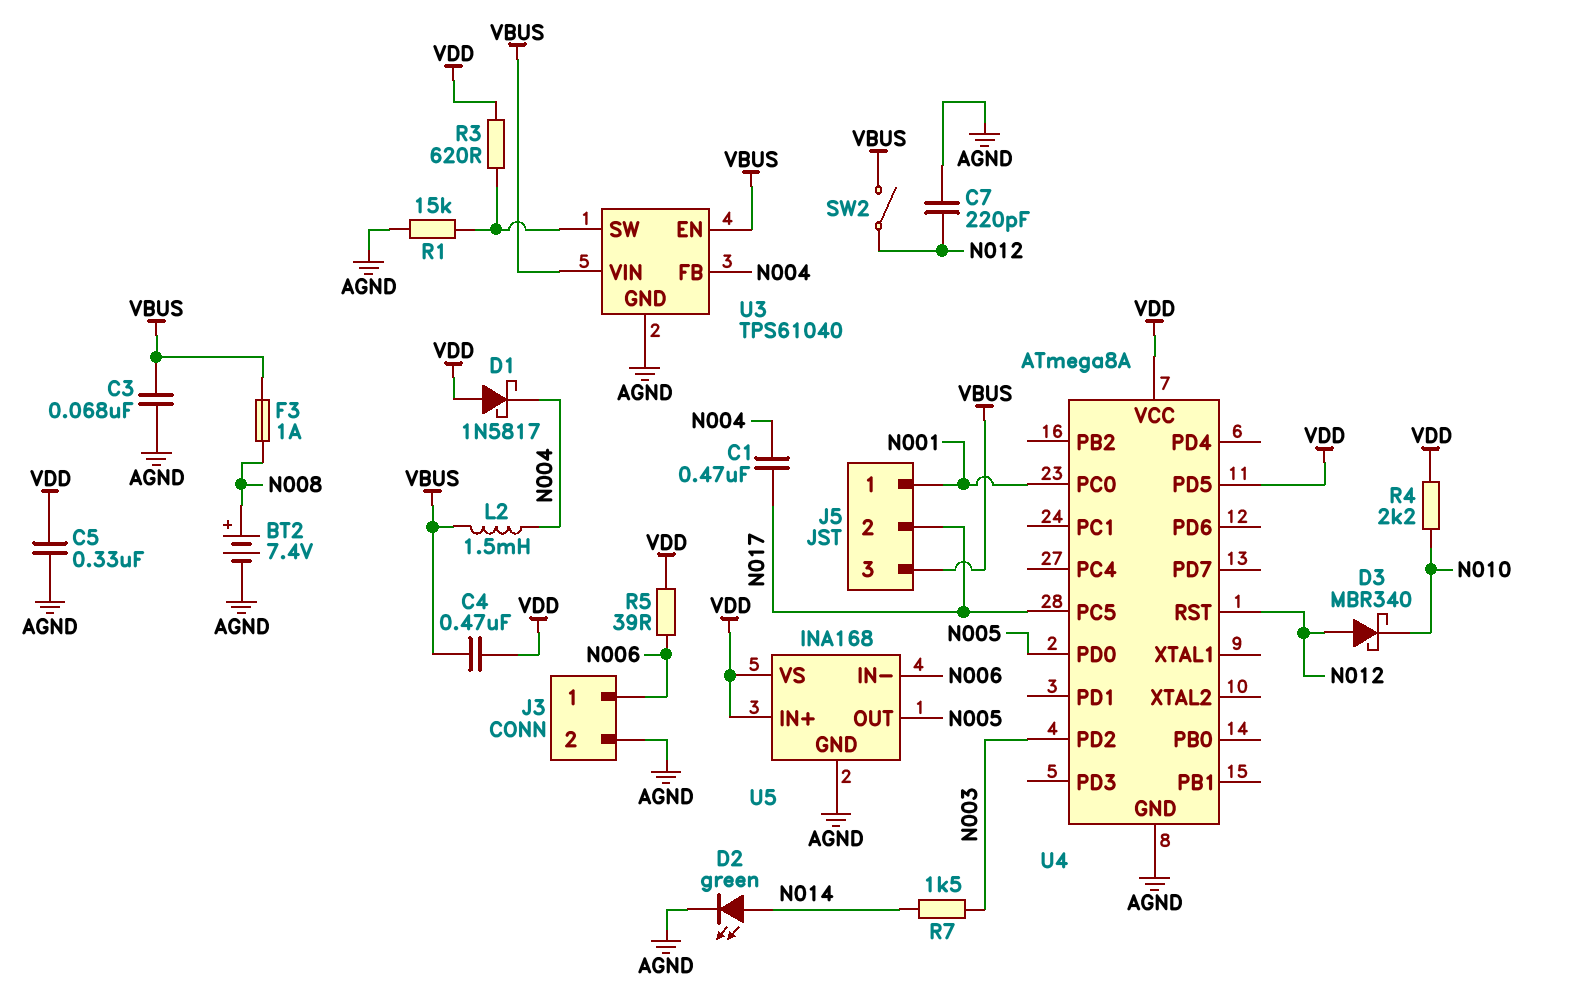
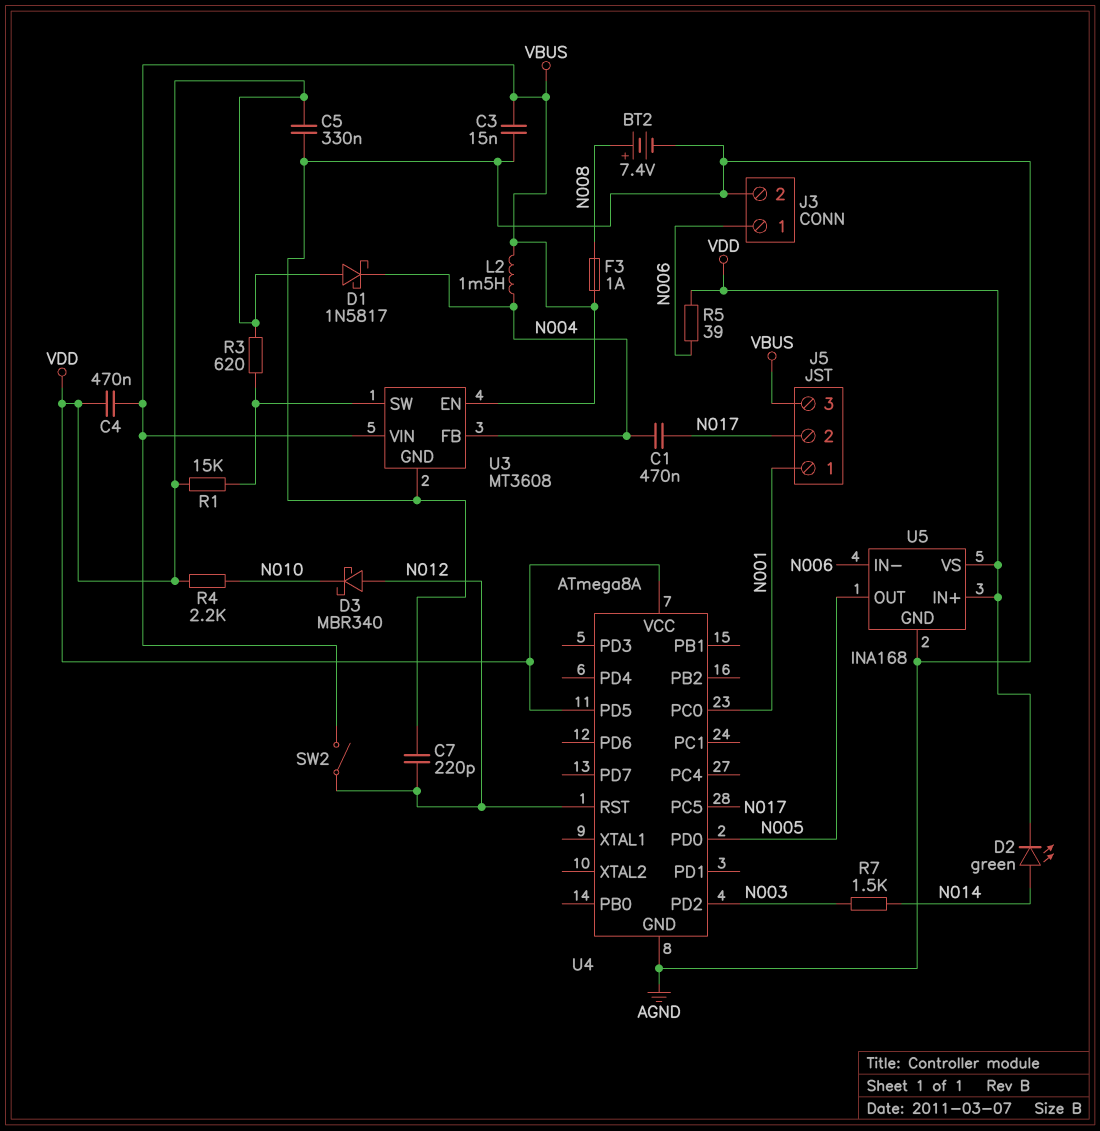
C3: 68nF (AGND, VBUS) -> 15nF (AGND, VBUS)
D2: LED green (A N014, K AGND) -> LED green (A N014, K VDD)
R1: 15k (AGND, U3/SW) -> 15k (U3/SW, VDD)
U3: TPS61040 -> MT3608

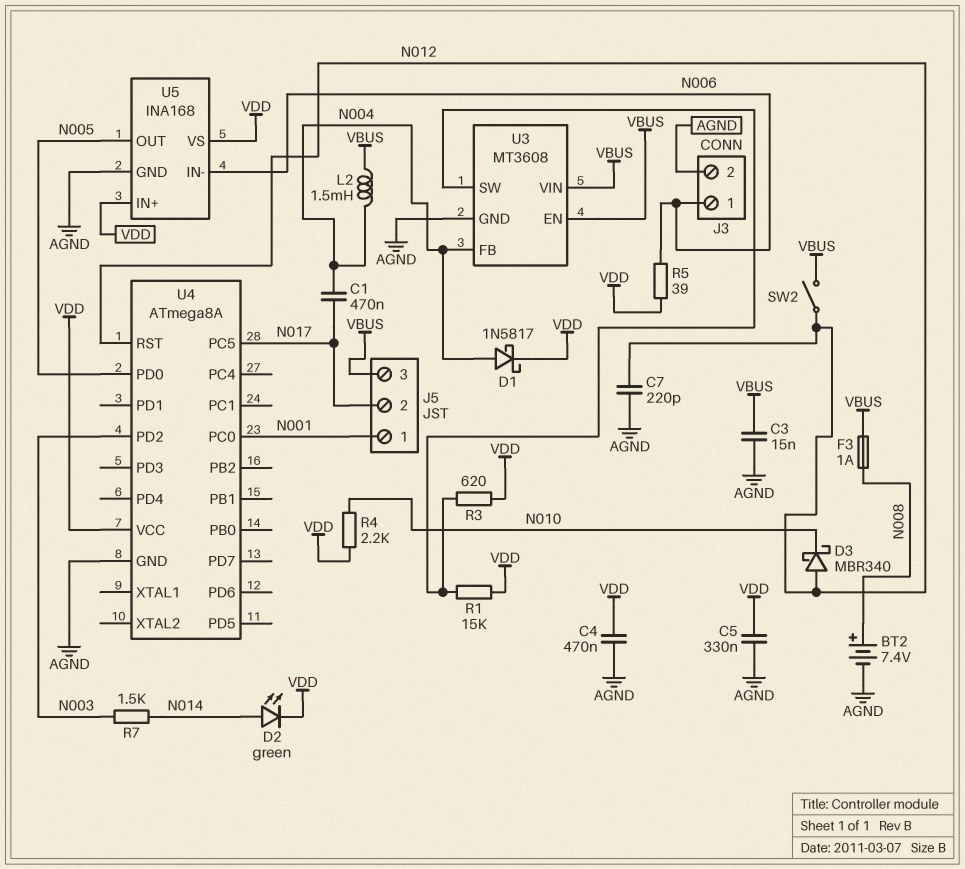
C4: 470nF (VBUS, VDD) -> 470nF (AGND, VDD)
D1: schottky 1N5817 (A VDD, K N004) -> schottky 1N5817 (A N004, K VDD)
U4 pin PD5: VDD -> none

